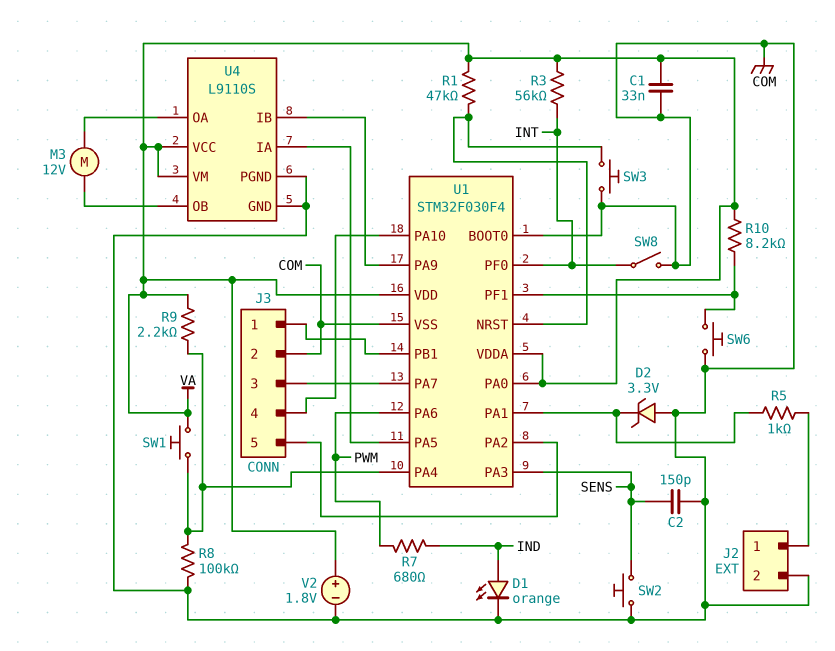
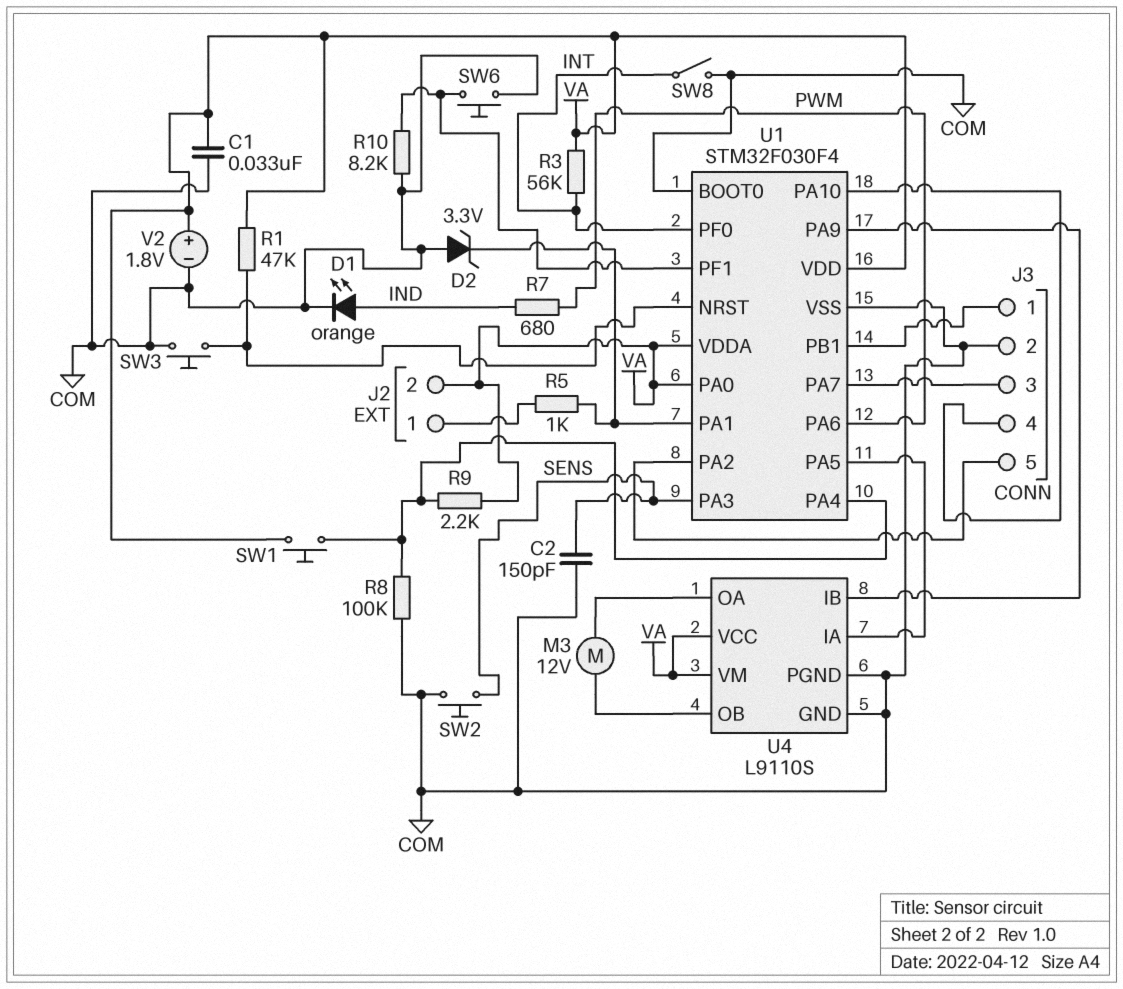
J2 pin 2: COM -> VA
R10: 8.2k (U1/PF1, VA) -> 8.2k (COM, U1/PF1)

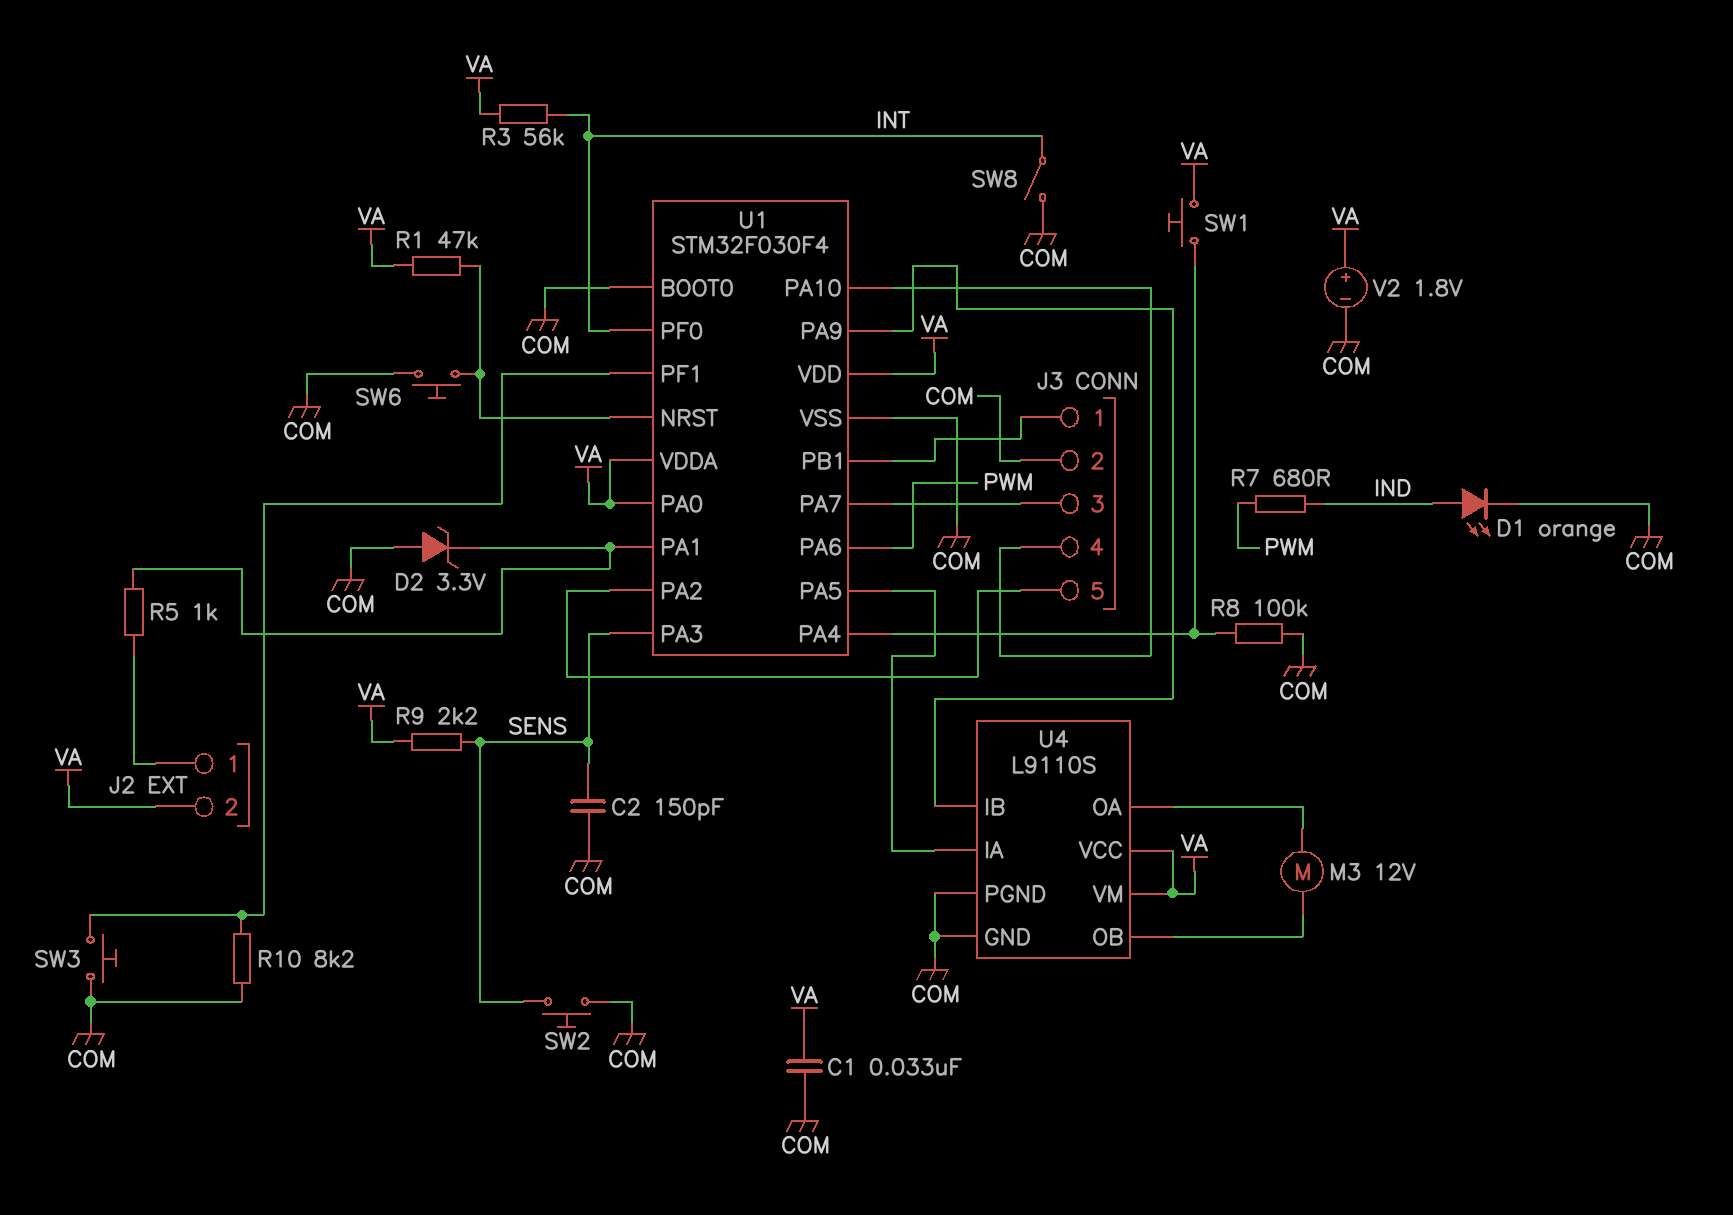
R9: 2.2k (U1/PA4, VA) -> 2.2k (SENS, VA)
SW3: button (COM, U1/NRST) -> button (COM, U1/PF1)
SW6: button (COM, U1/PF1) -> button (COM, U1/NRST)

